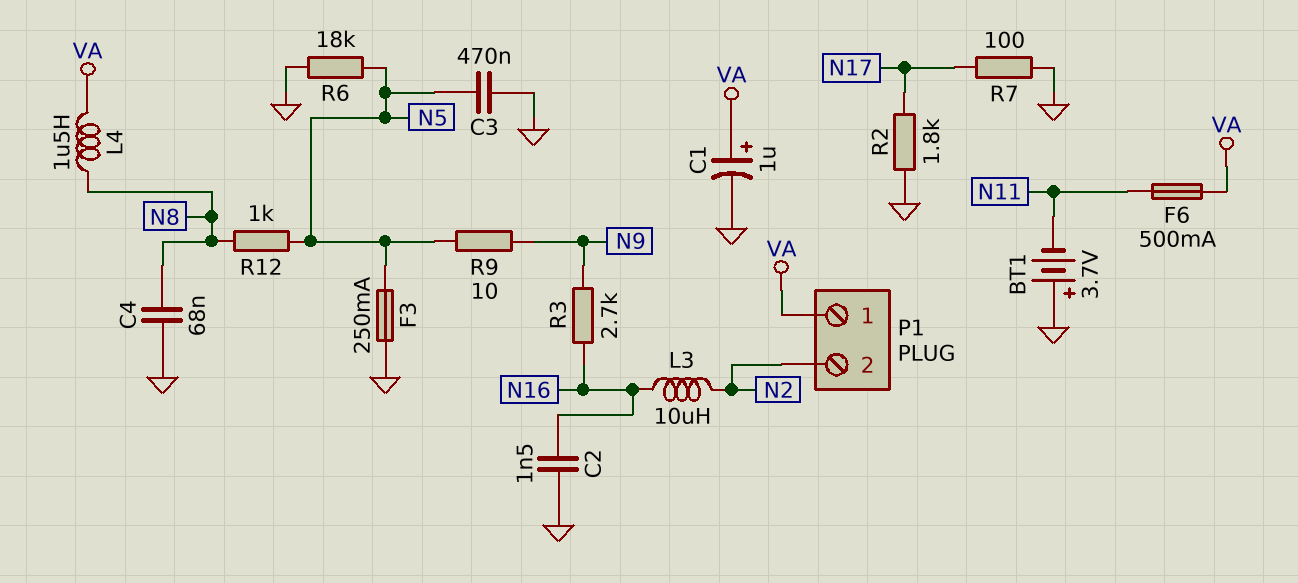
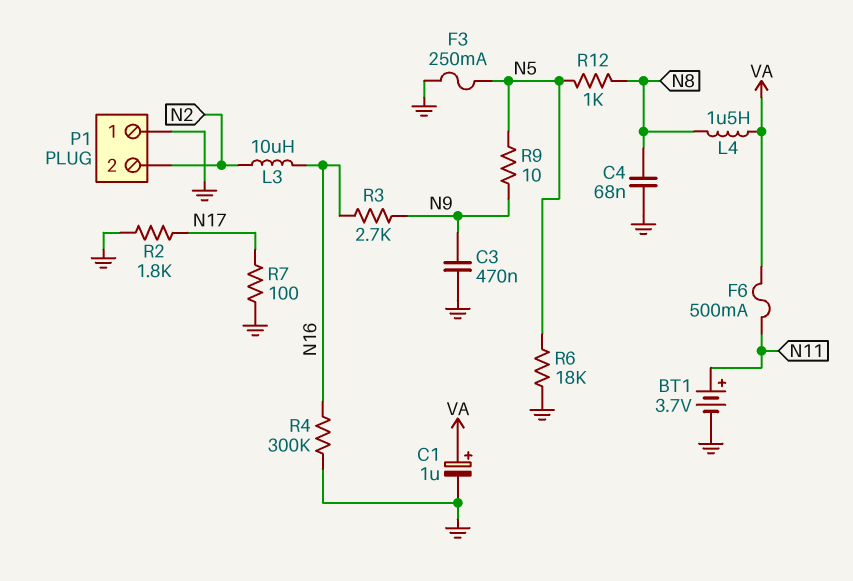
BT1: 3.7V (plus GND, minus N11) -> 3.7V (plus N11, minus GND)
C2: 1.5nF (GND, N16) -> none
C3: 470nF (GND, N5) -> 470nF (GND, N9)
P1 pin 1: VA -> GND
R4: none -> 300k (GND, N16)

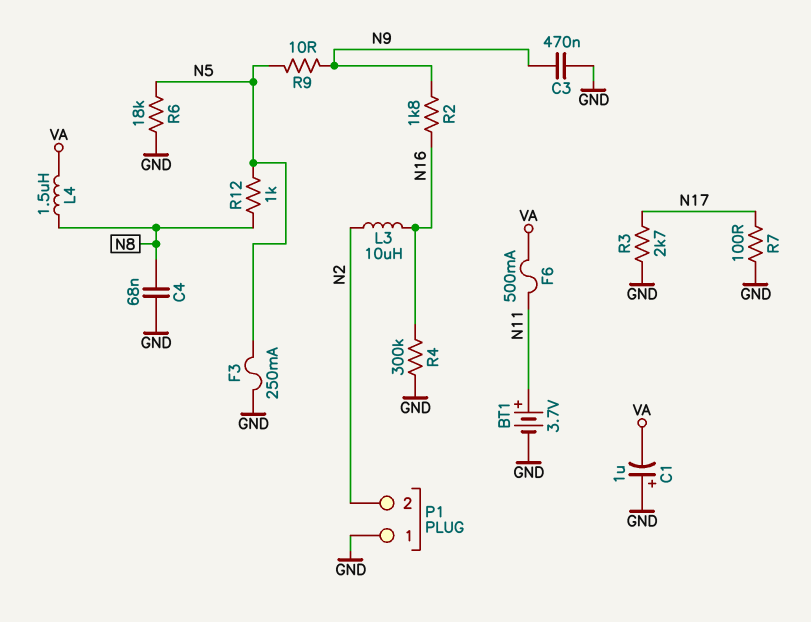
C1: 1uF (plus VA, minus GND) -> 1uF (plus GND, minus VA)
R2: 1.8k (GND, N17) -> 1.8k (N9, N16)
R3: 2.7k (N9, N16) -> 2.7k (GND, N17)

